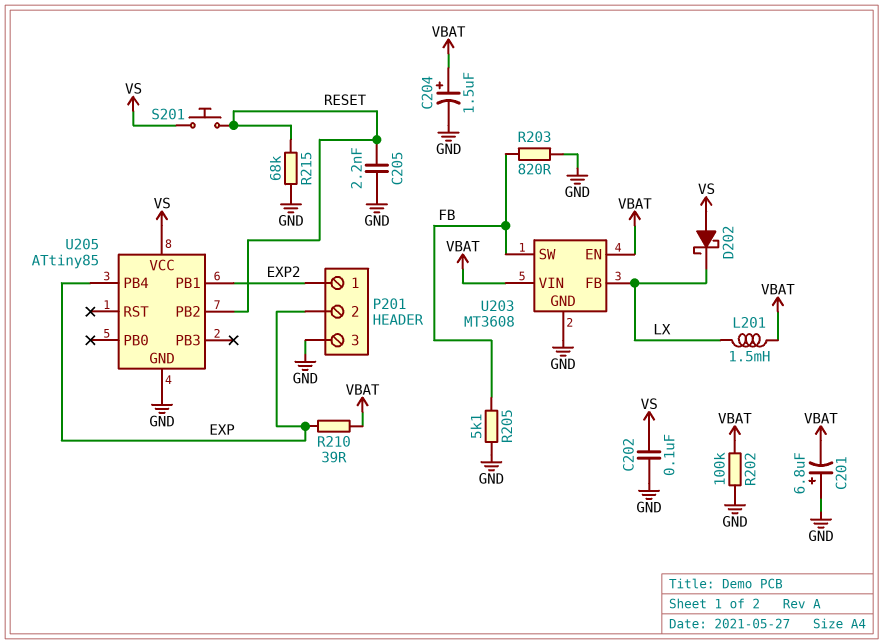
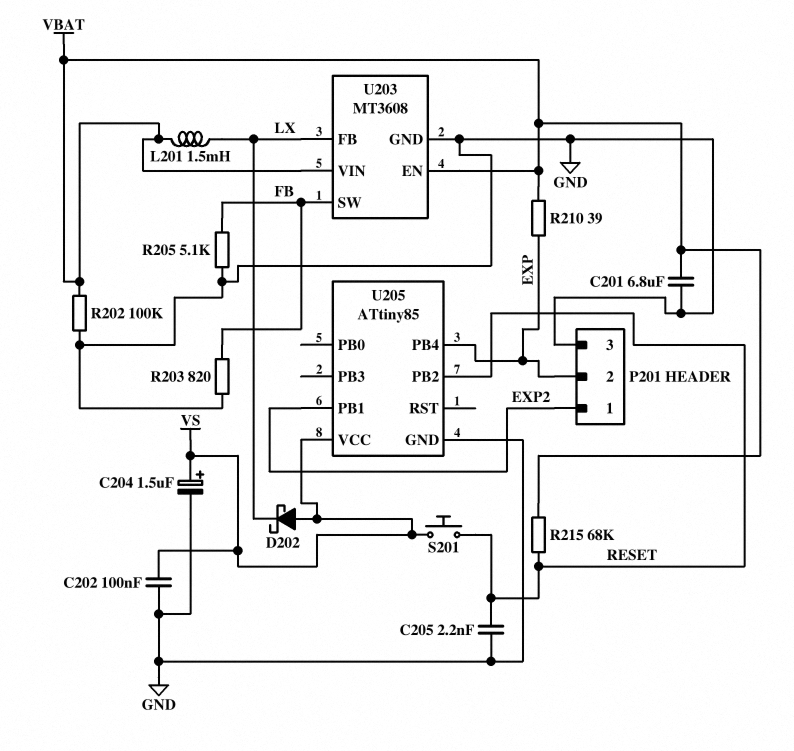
C201: 6.8uF (plus GND, minus VBAT) -> 6.8uF (GND, VBAT)
C204: 1.5uF (plus VBAT, minus GND) -> 1.5uF (plus VS, minus GND)
R215: 68k (GND, RESET) -> 68k (RESET, VBAT)

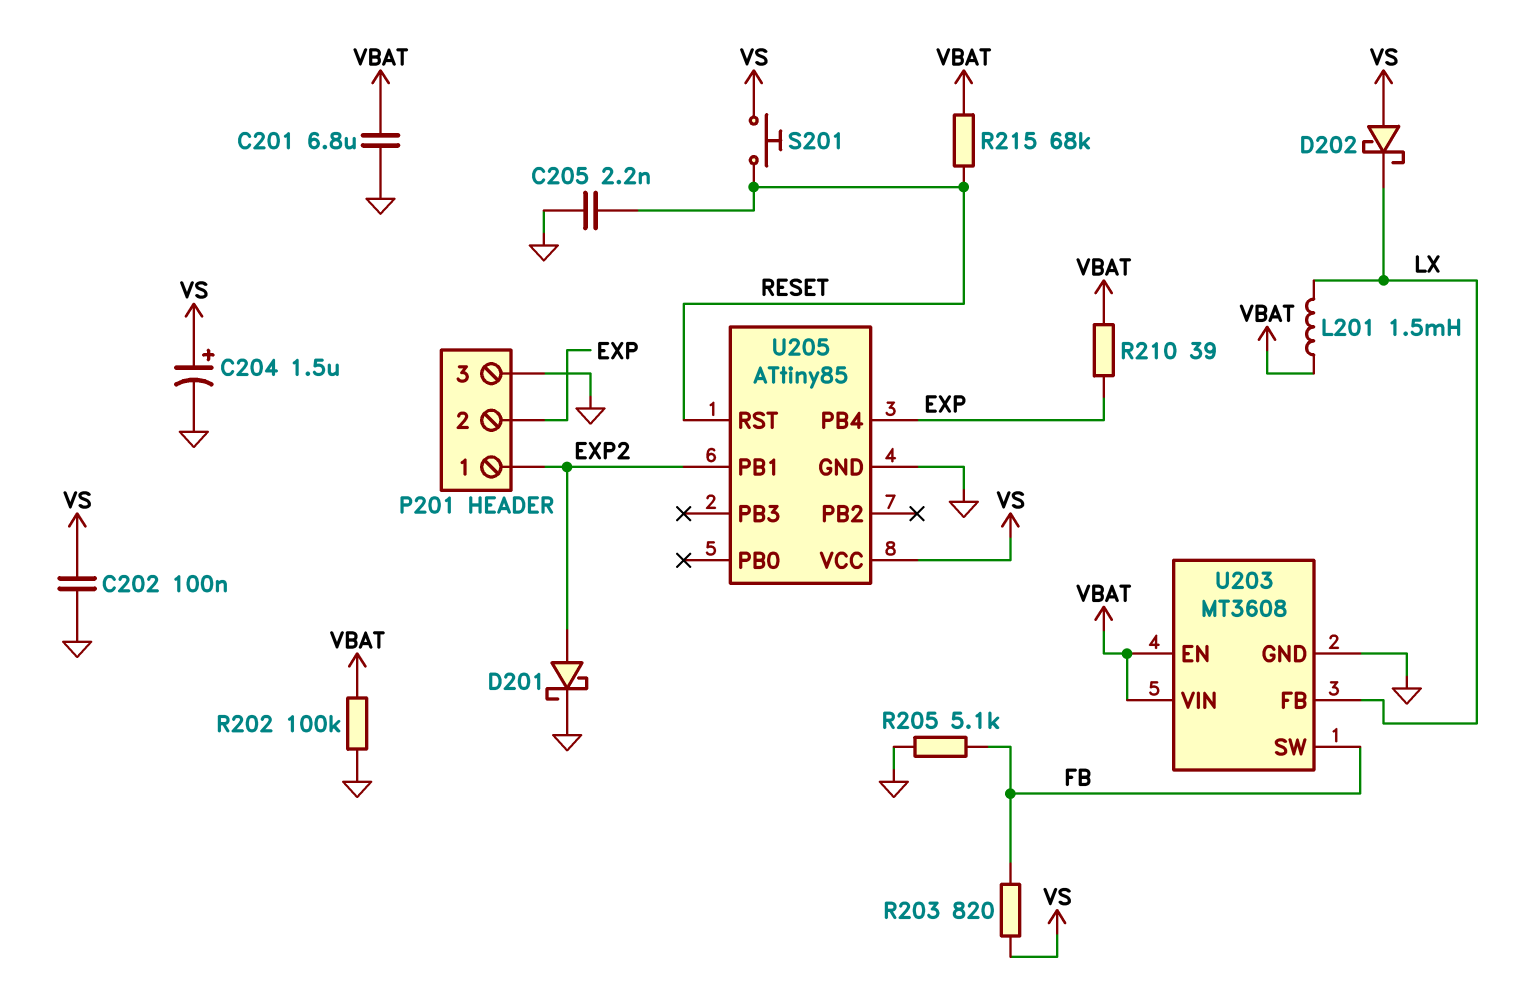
D201: none -> schottky (A EXP2, K GND)
R203: 820 (FB, GND) -> 820 (FB, VS)
U205 pin PB2: RESET -> none
U205 pin RST: none -> RESET

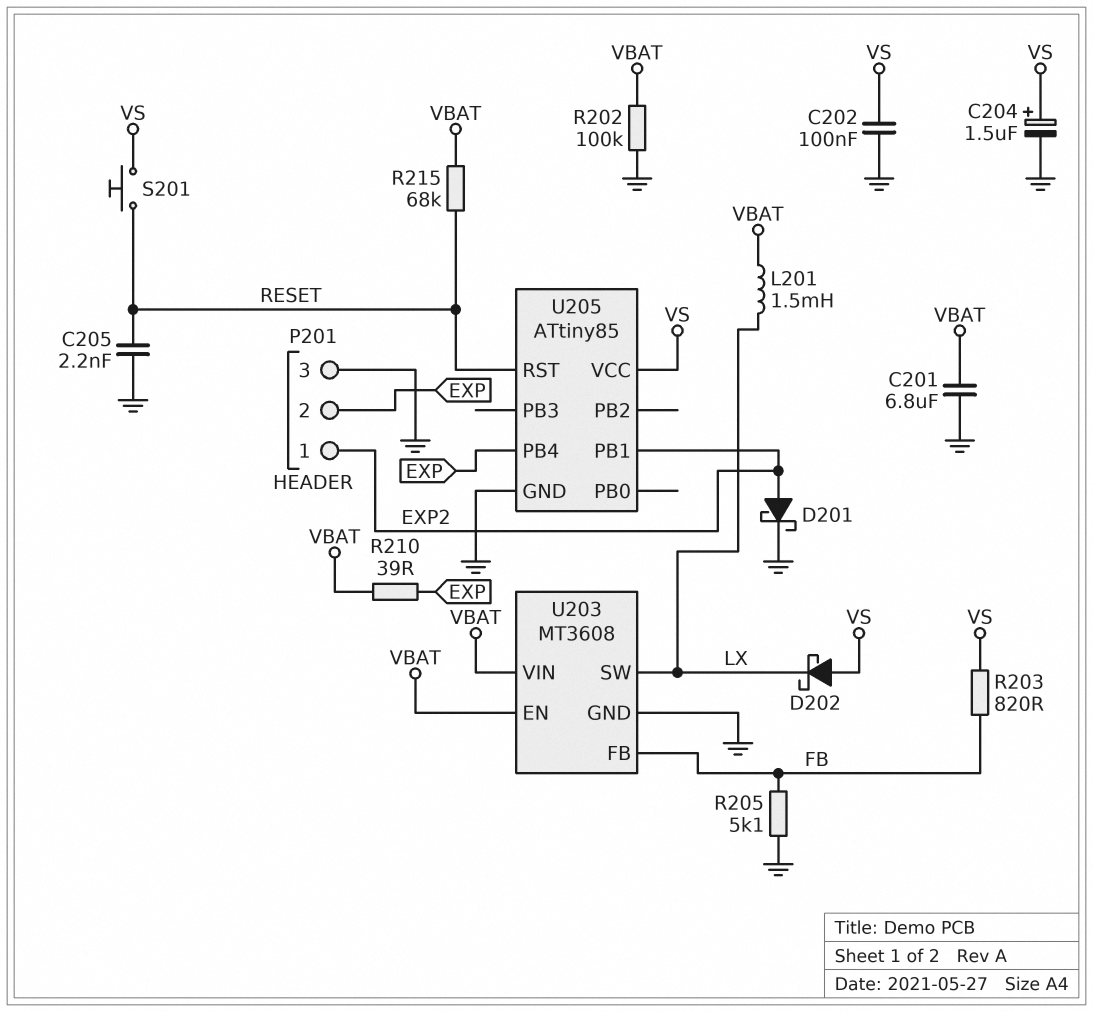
U203 pin FB: LX -> FB
U203 pin SW: FB -> LX

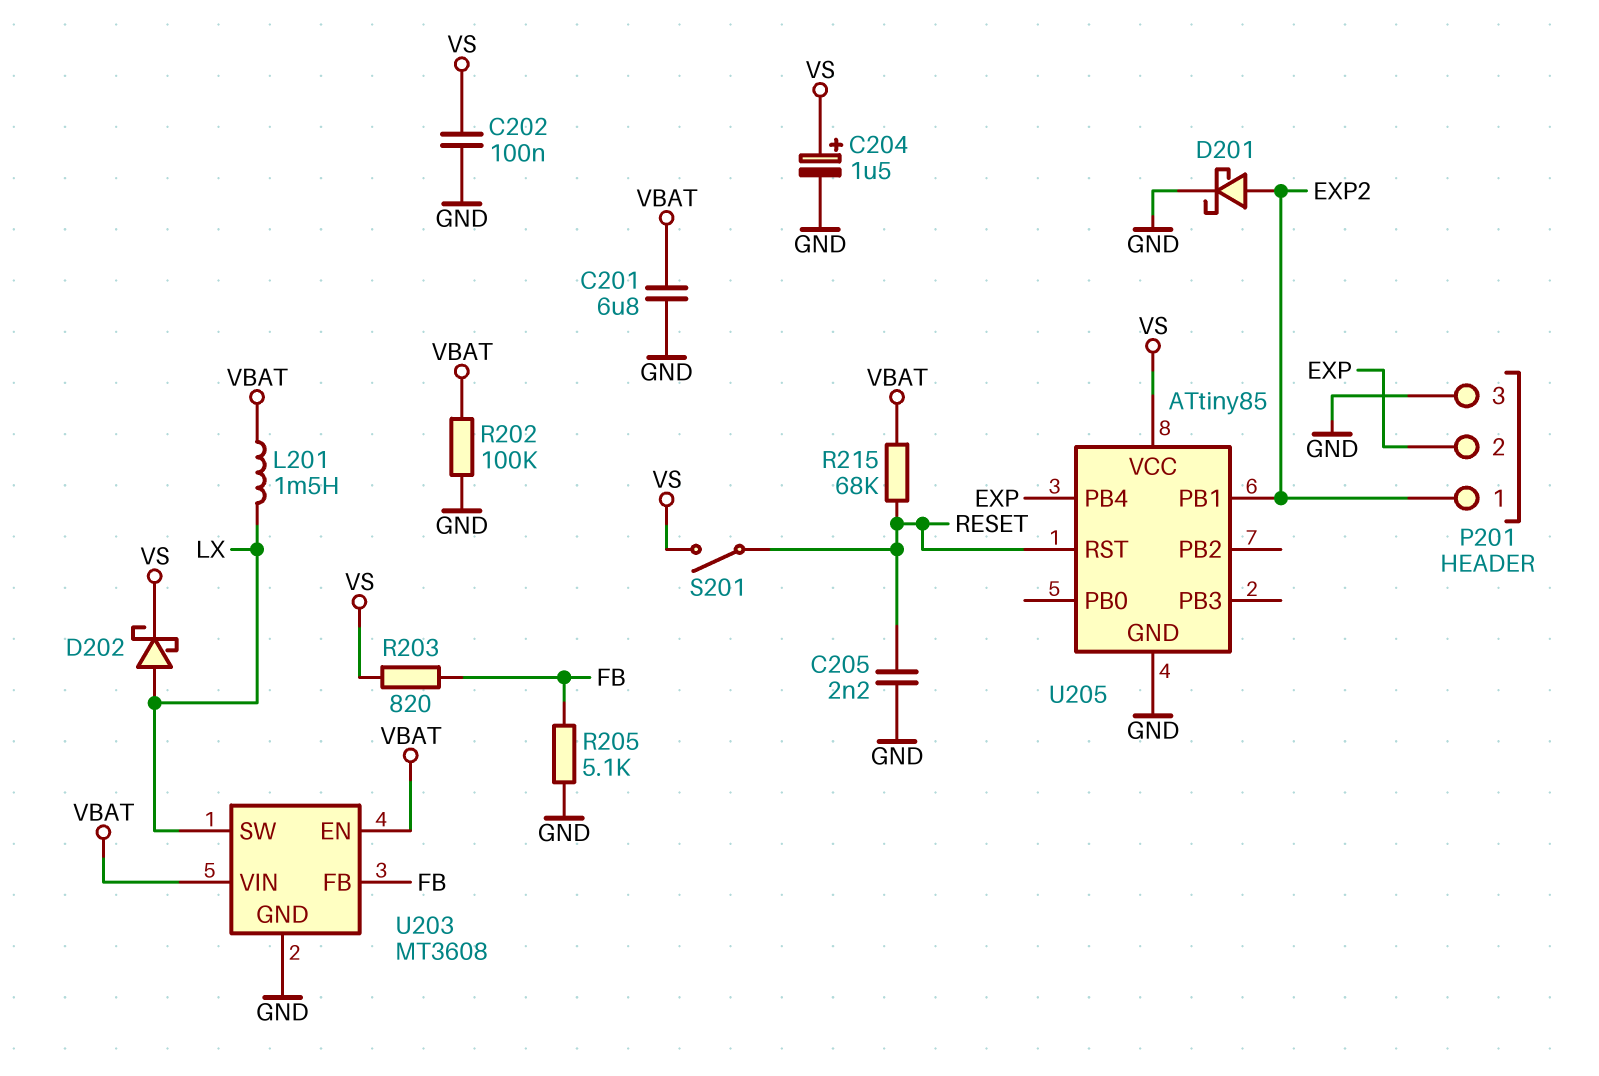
D202: schottky (A VS, K LX) -> schottky (A LX, K VS)
R210: 39 (EXP, VBAT) -> none
S201: button (RESET, VS) -> switch (RESET, VS)

